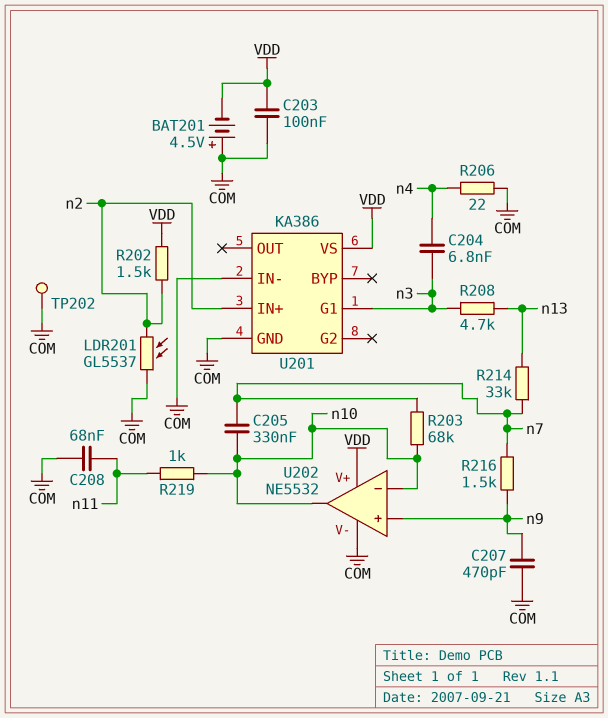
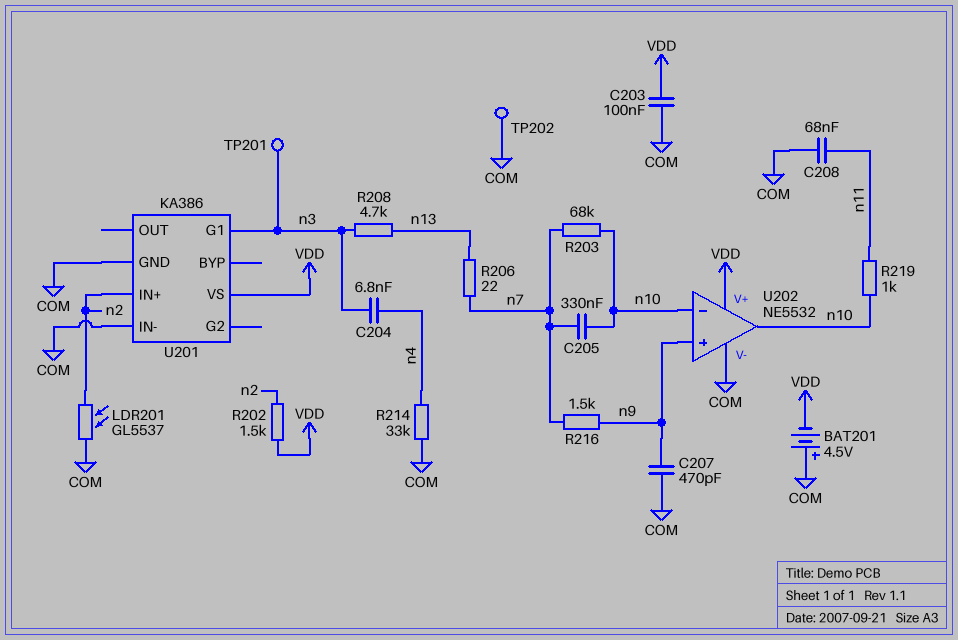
R206: 22 (COM, n4) -> 22 (n7, n13)
R214: 33k (n7, n13) -> 33k (COM, n4)
TP201: none -> test point (n3)

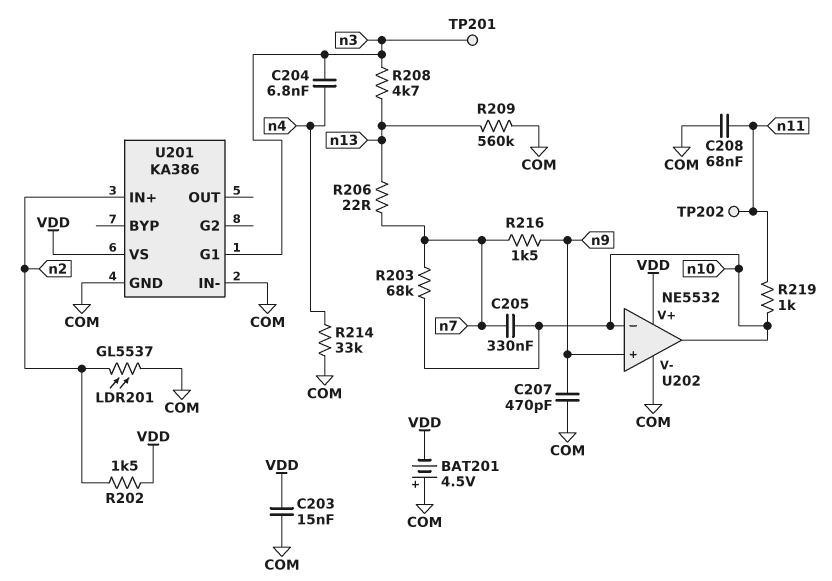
C203: 100nF (COM, VDD) -> 15nF (COM, VDD)
R209: none -> 560k (COM, n13)
TP202: test point (COM) -> test point (n11)

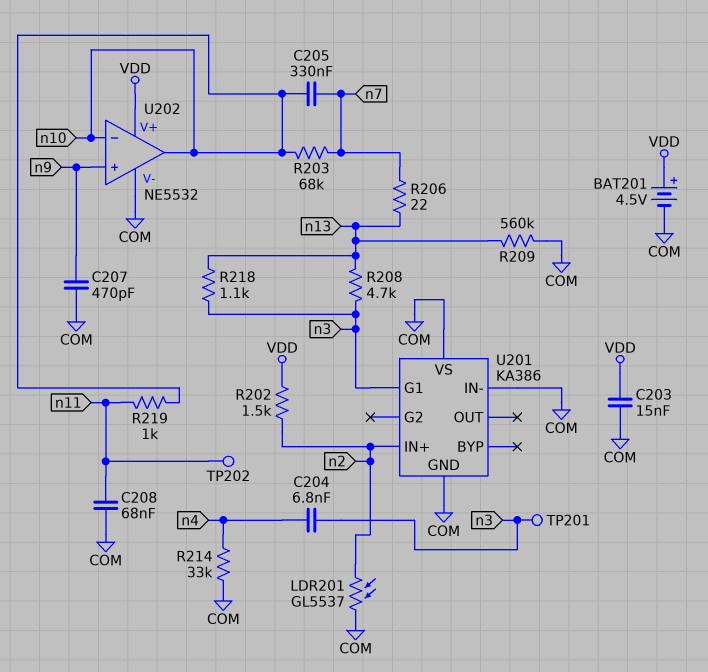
BAT201: 4.5V (plus COM, minus VDD) -> 4.5V (plus VDD, minus COM)
R216: 1.5k (n7, n9) -> none
R218: none -> 1.1k (n3, n13)
U201 pin VS: VDD -> COM

